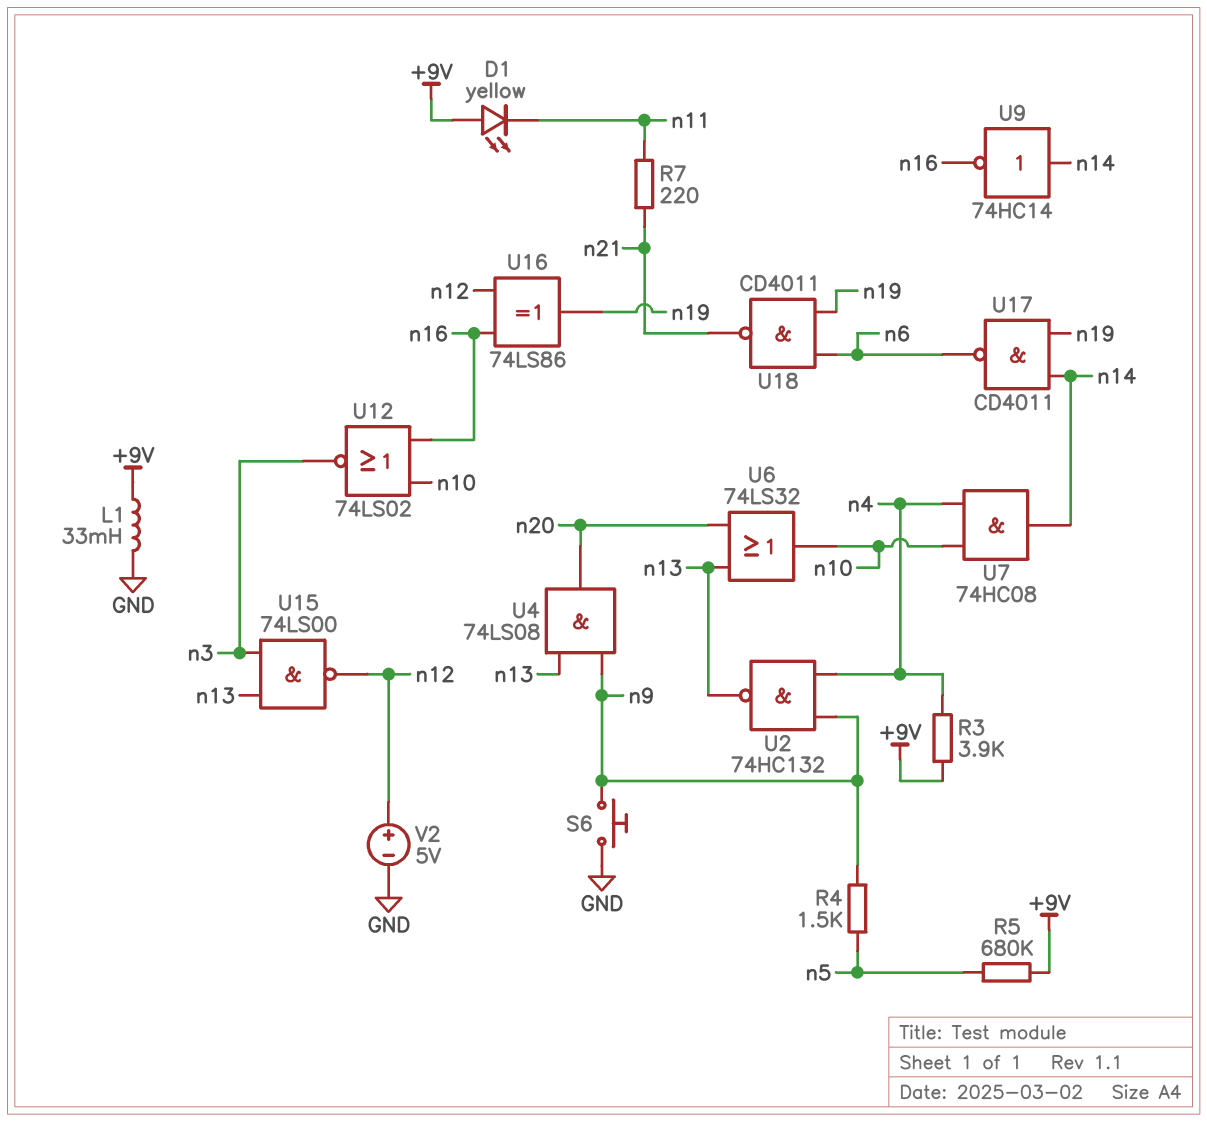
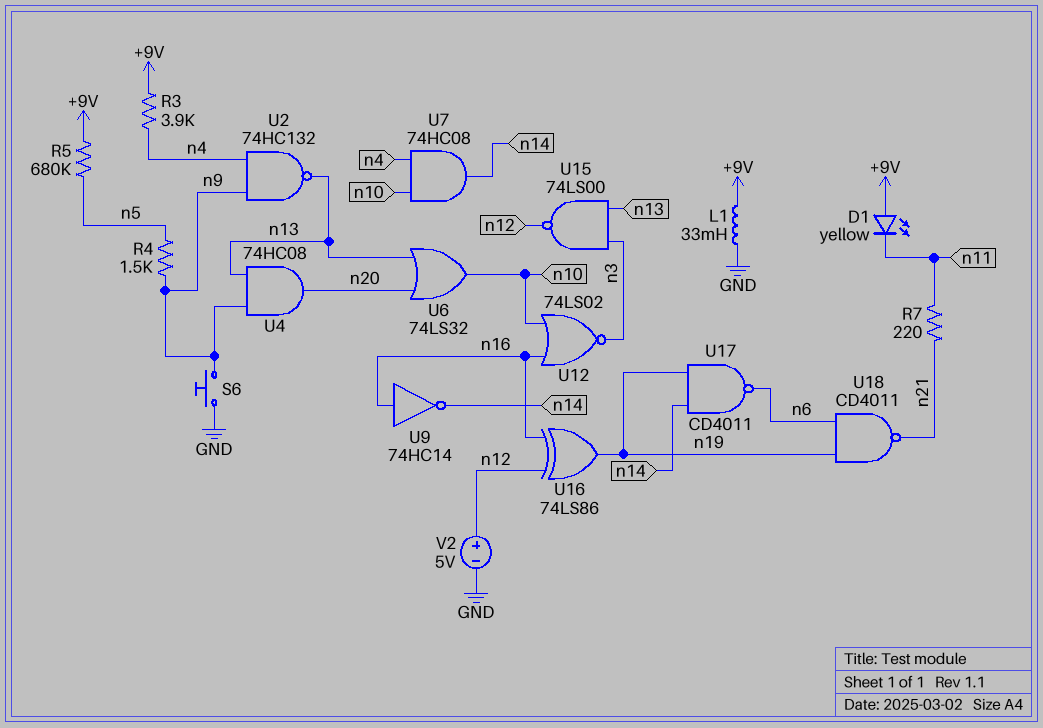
U4: AND 74LS08 (in n9, in n13, out n20) -> AND 74HC08 (in n9, in n13, out n20)
U9: NOT 74HC14 (in n14, out n16) -> NOT 74HC14 (in n16, out n14)

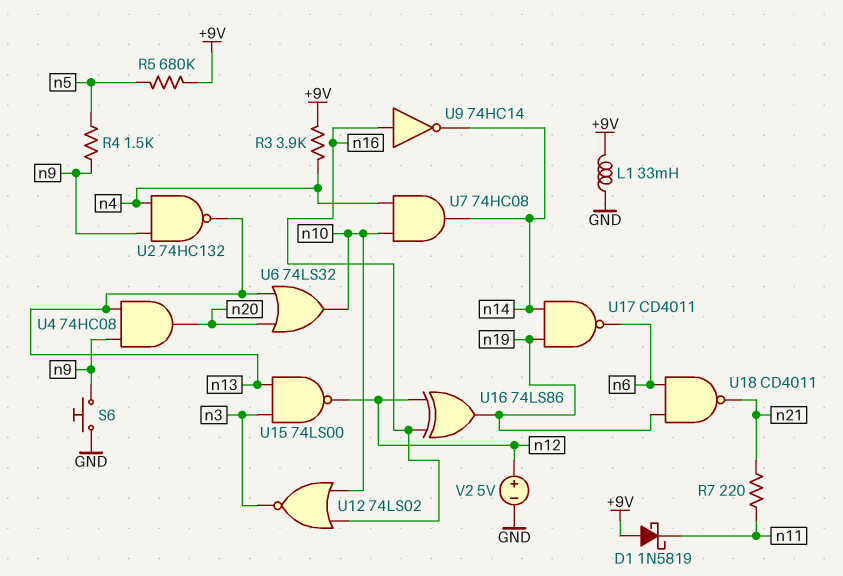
D1: LED yellow (A +9V, K n11) -> schottky 1N5819 (A +9V, K n11)

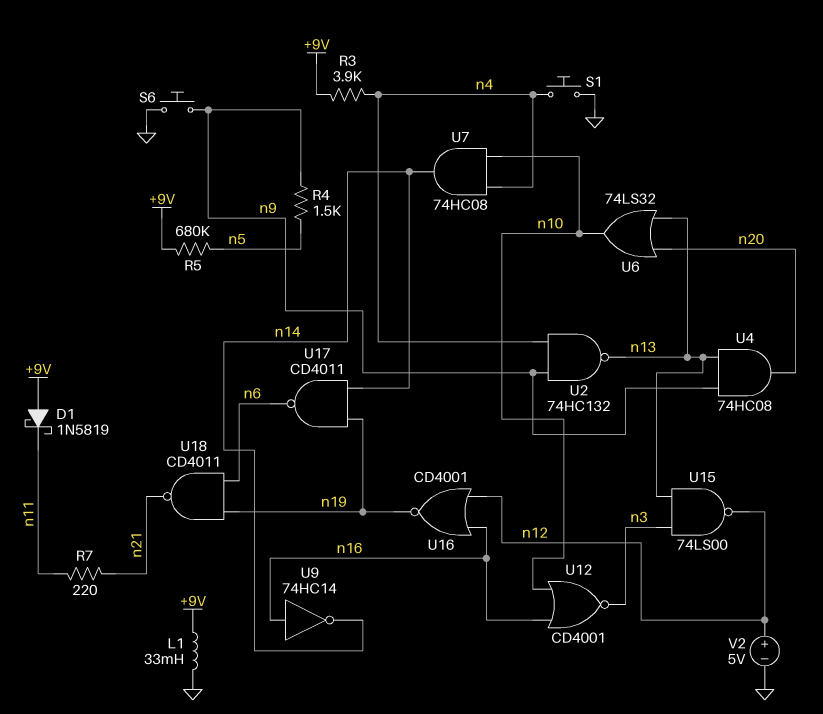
S1: none -> button (GND, n4)
U12: NOR 74LS02 (in n10, in n16, out n3) -> NOR CD4001 (in n10, in n16, out n3)
U16: XOR 74LS86 (in n12, in n16, out n19) -> NOR CD4001 (in n12, in n16, out n19)

